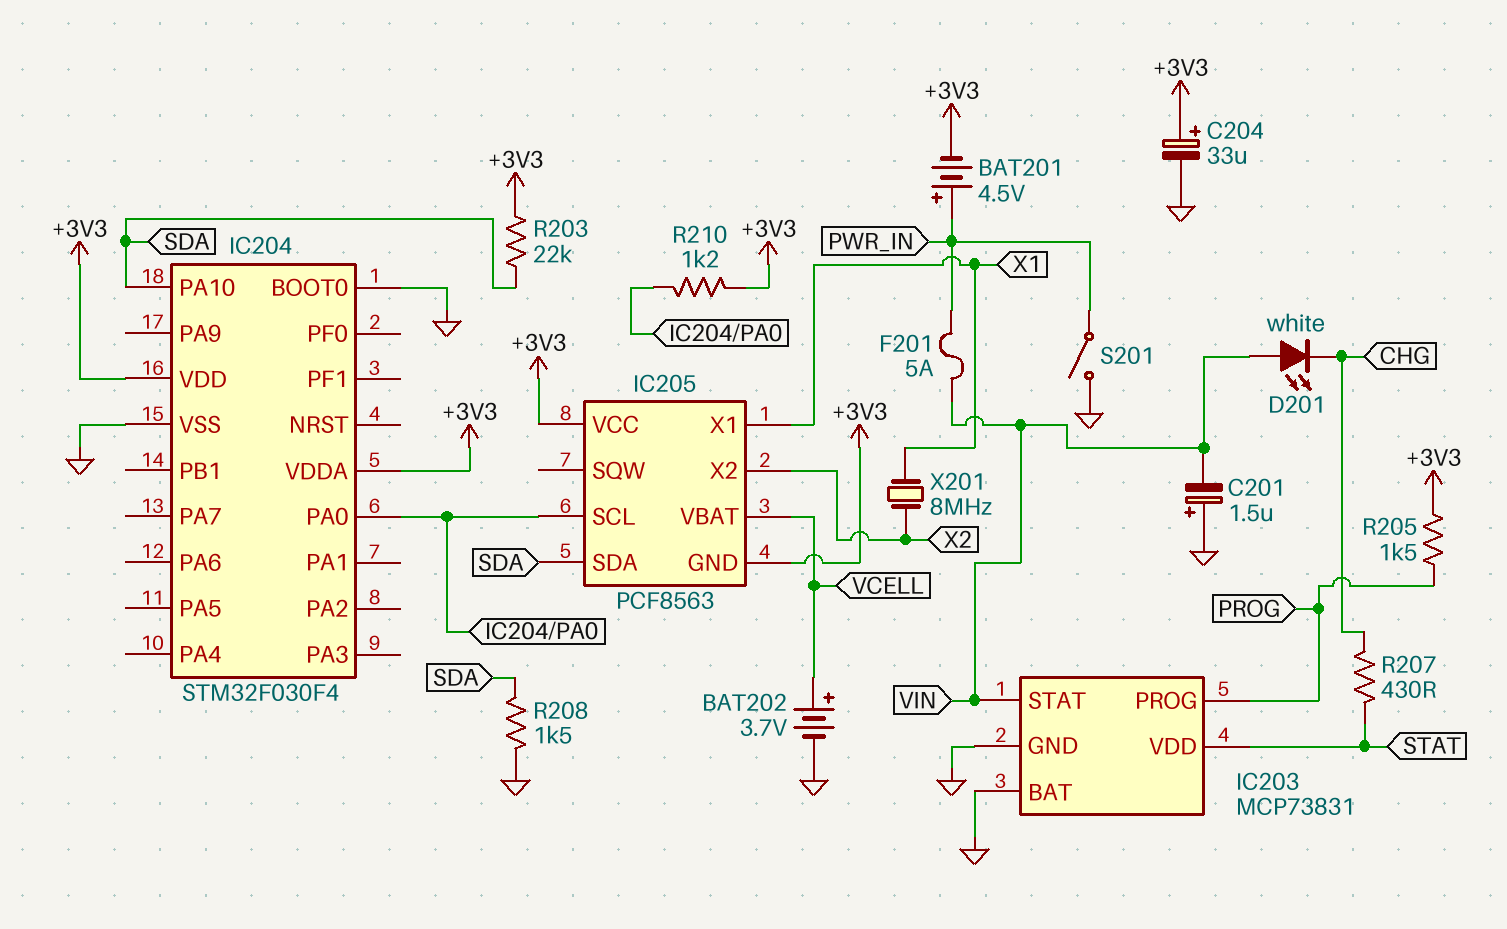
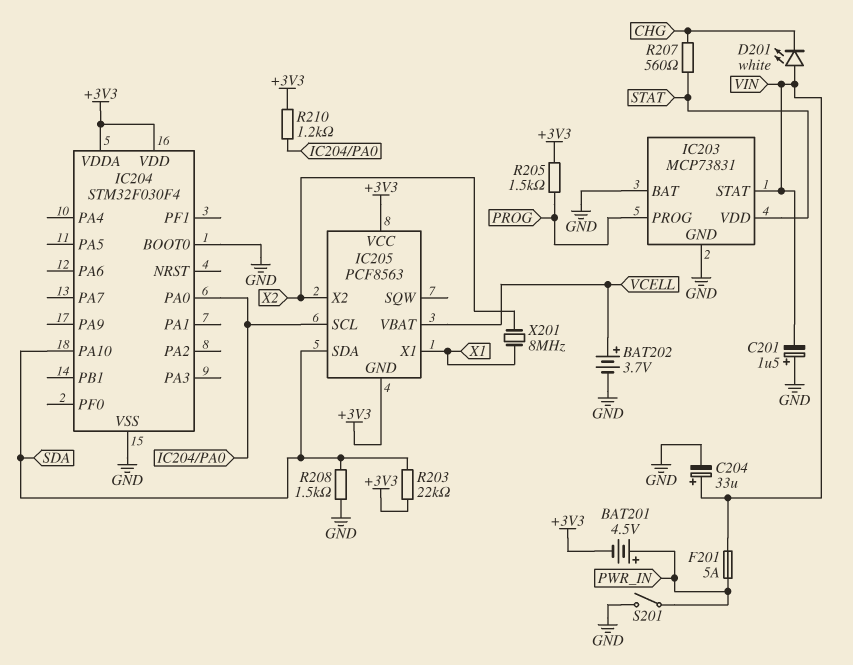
C204: 33uF (plus +3V3, minus GND) -> 33uF (plus VIN, minus GND)
R207: 430 (CHG, STAT) -> 560 (CHG, STAT)

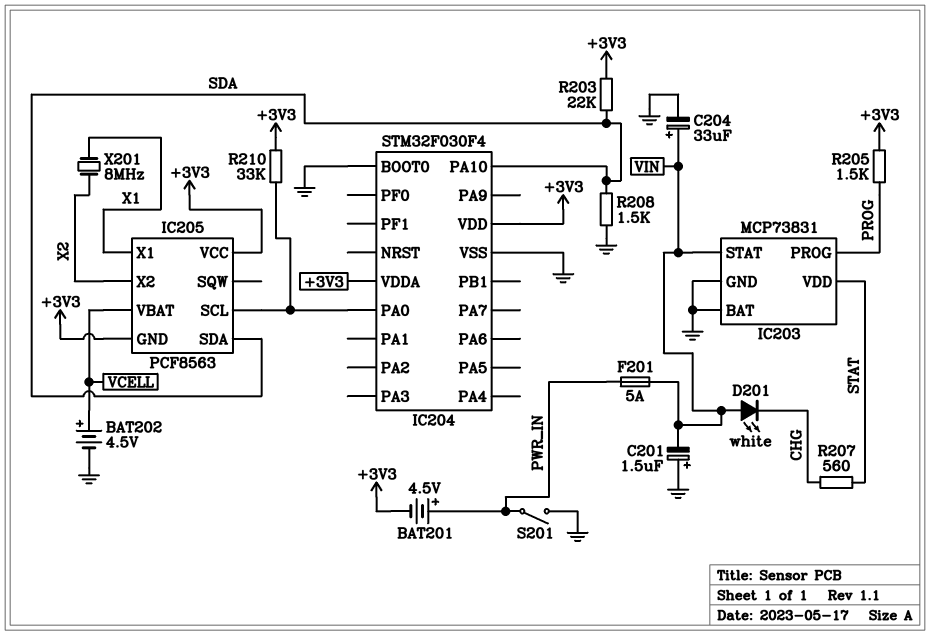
BAT202: 3.7V (plus VCELL, minus GND) -> 4.5V (plus VCELL, minus GND)
R210: 1.2k (+3V3, IC204/PA0) -> 33k (+3V3, IC204/PA0)

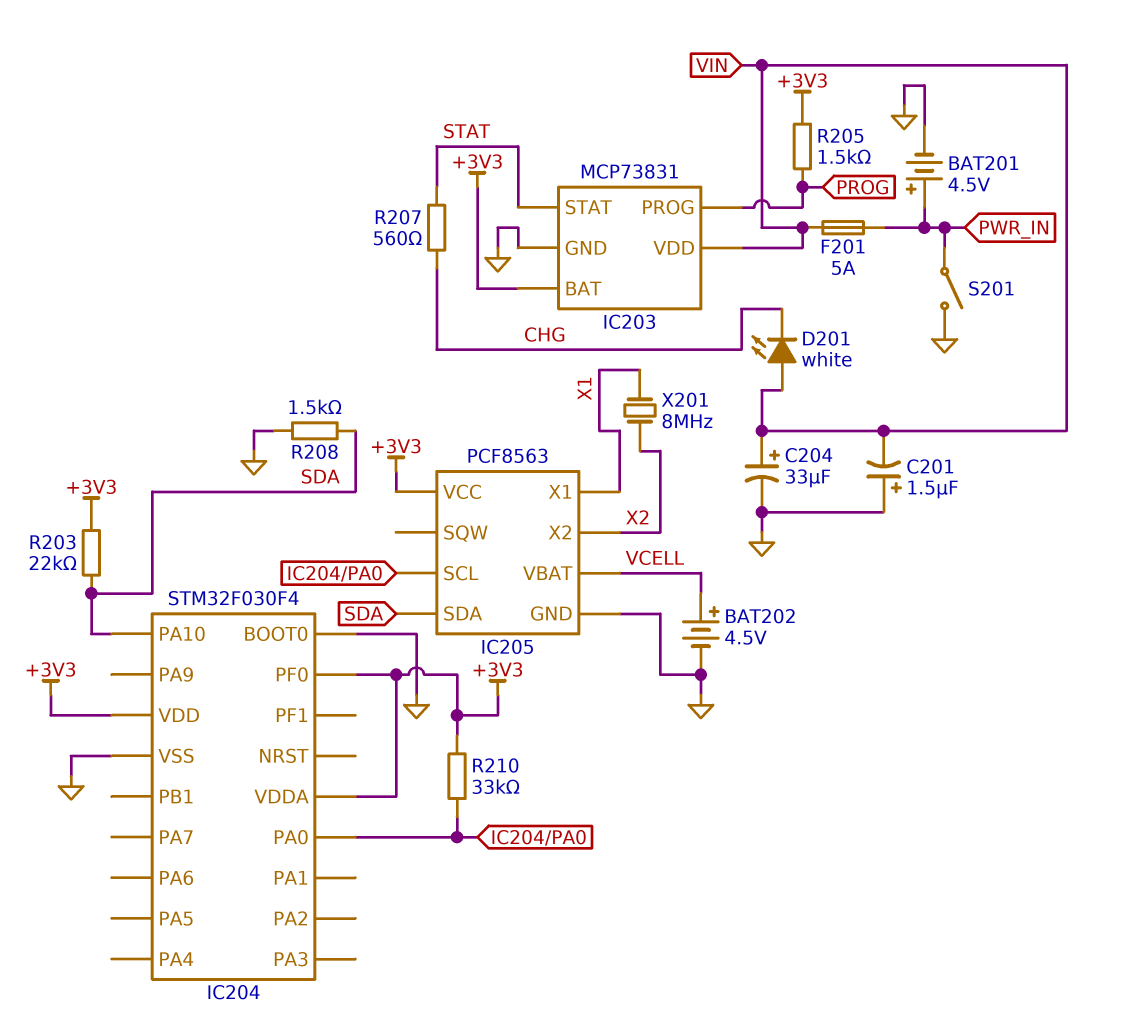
BAT201: 4.5V (plus PWR_IN, minus +3V3) -> 4.5V (plus PWR_IN, minus GND)
IC203 pin BAT: GND -> +3V3
IC203 pin STAT: VIN -> STAT
IC203 pin VDD: STAT -> VIN
IC204 pin PF0: none -> +3V3
IC205 pin GND: +3V3 -> GND

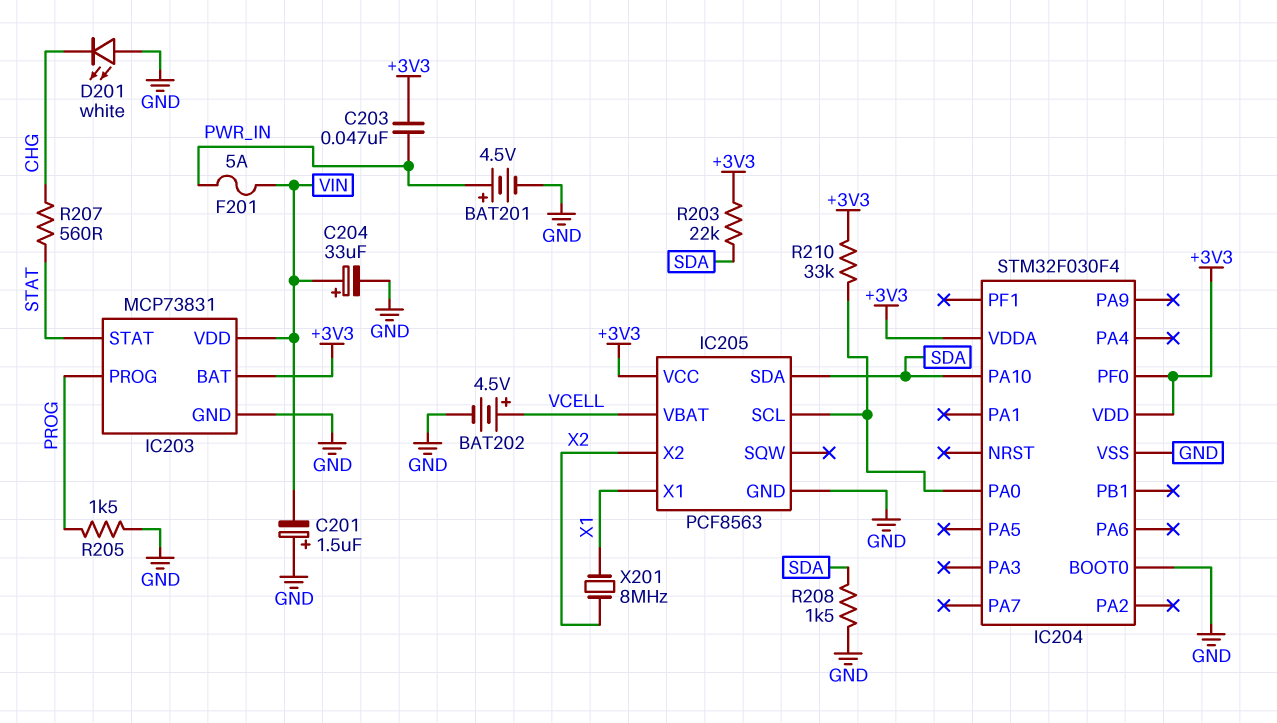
C203: none -> 47nF (+3V3, PWR_IN)
D201: LED white (A VIN, K CHG) -> LED white (A GND, K CHG)
R205: 1.5k (+3V3, PROG) -> 1.5k (GND, PROG)
S201: switch (GND, PWR_IN) -> none

